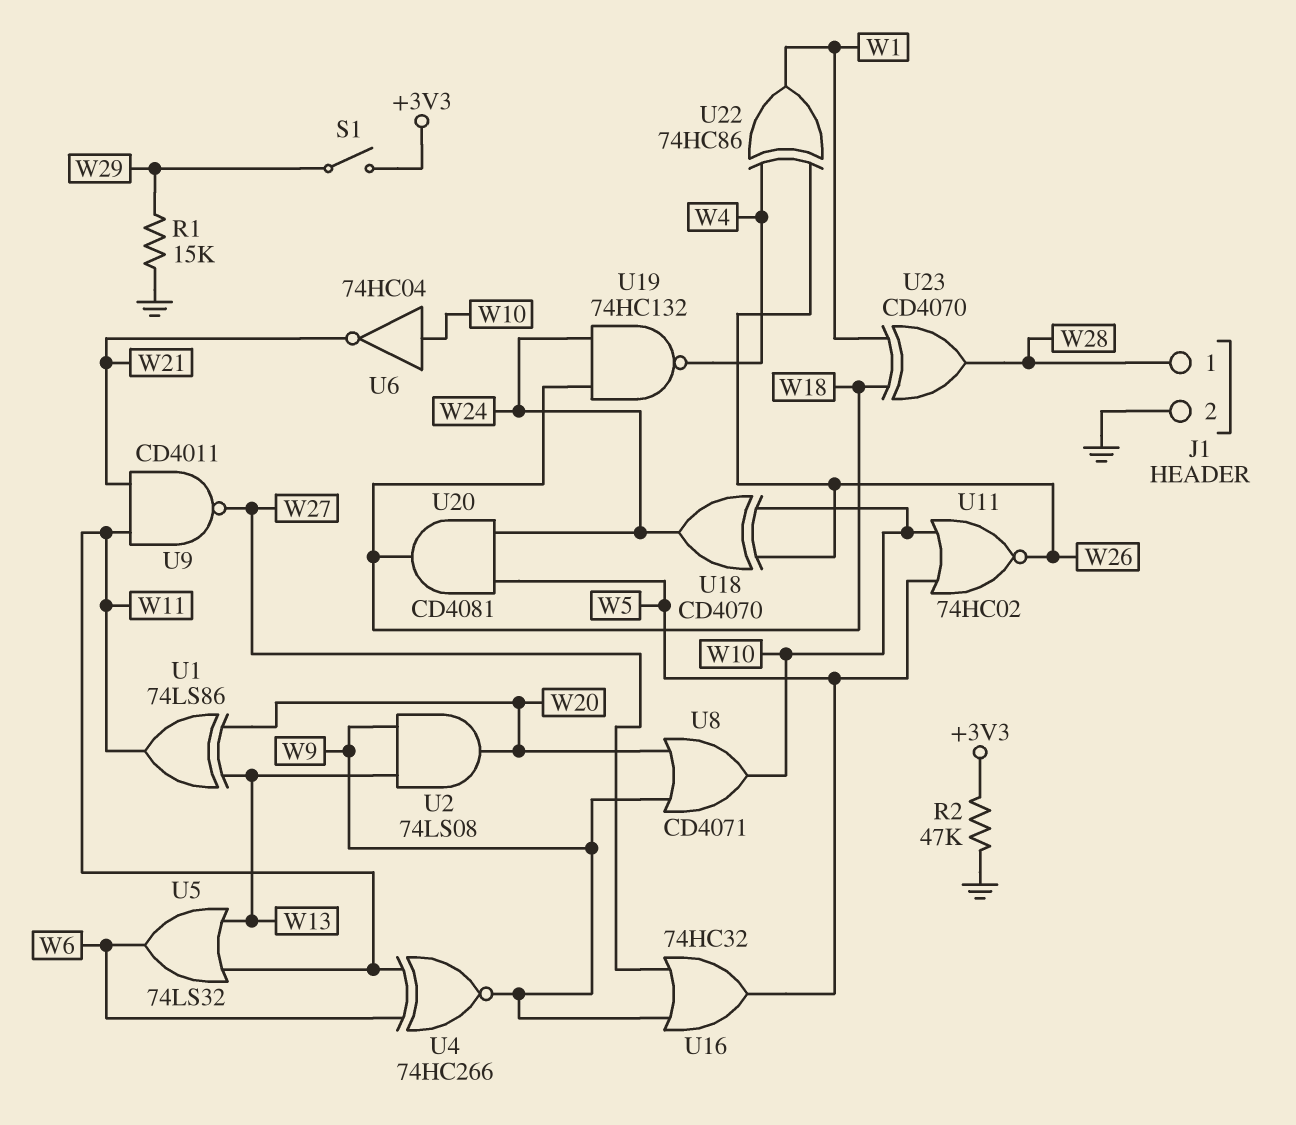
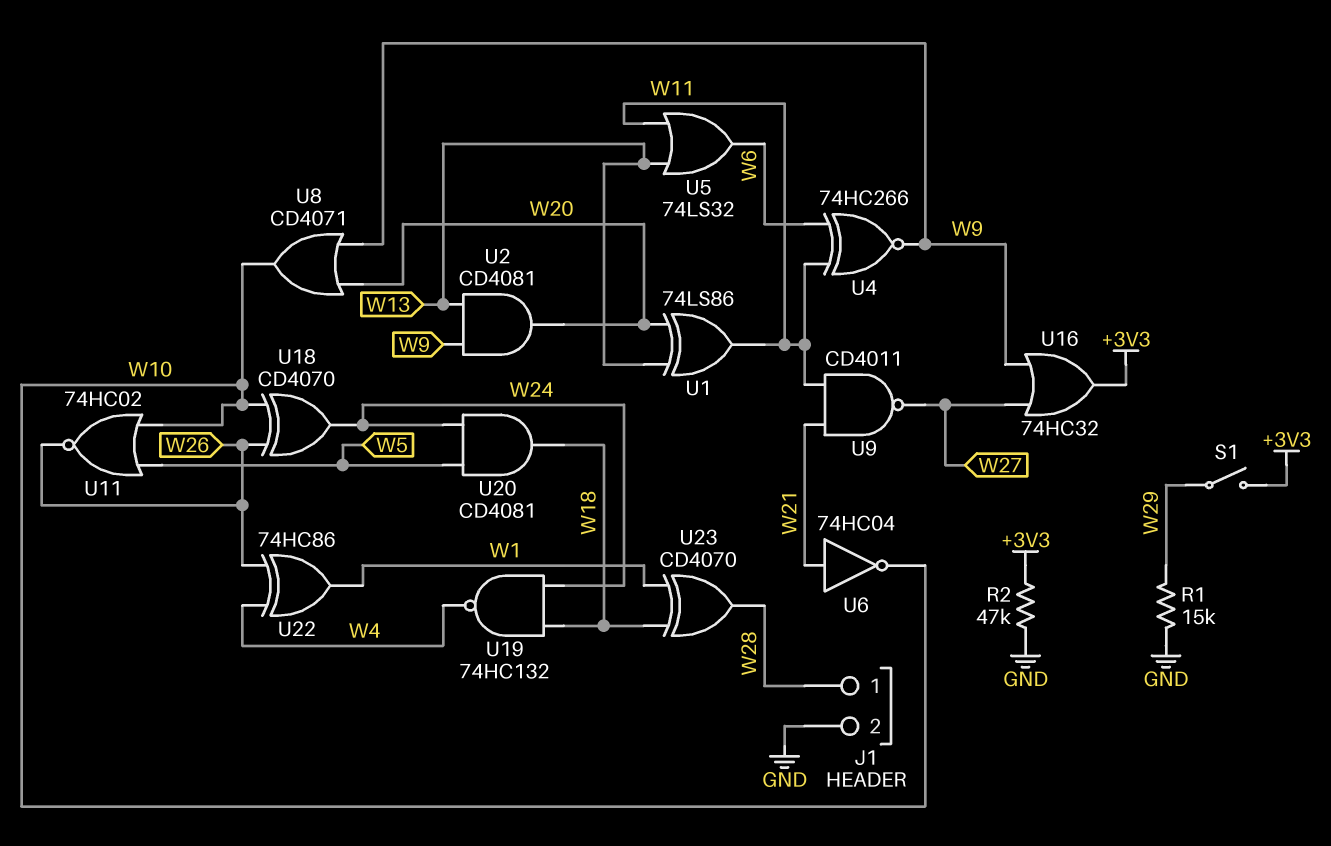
U2: AND 74LS08 (in W9, in W13, out W20) -> AND CD4081 (in W9, in W13, out W20)
U6: NOT 74HC04 (in W10, out W21) -> NOT 74HC04 (in W21, out W10)
U16: OR 74HC32 (in W9, in W27, out W5) -> OR 74HC32 (in W9, in W27, out +3V3)

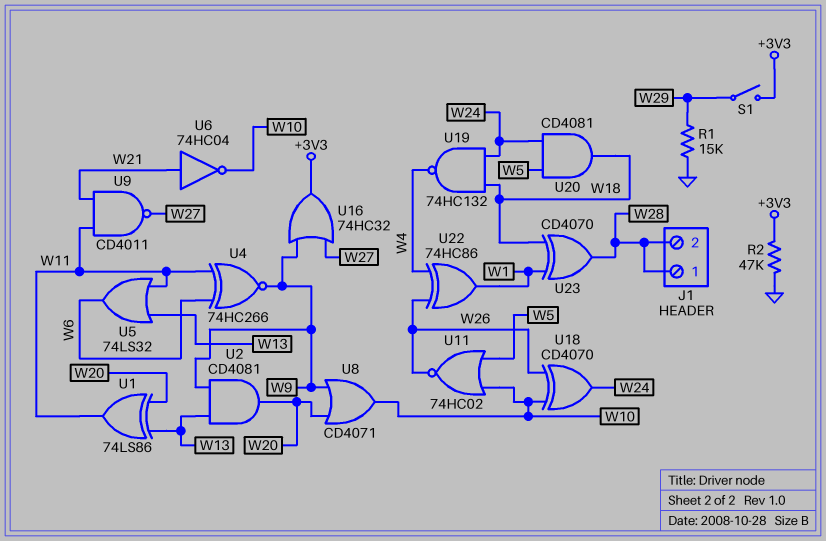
J1 pin 2: GND -> W28

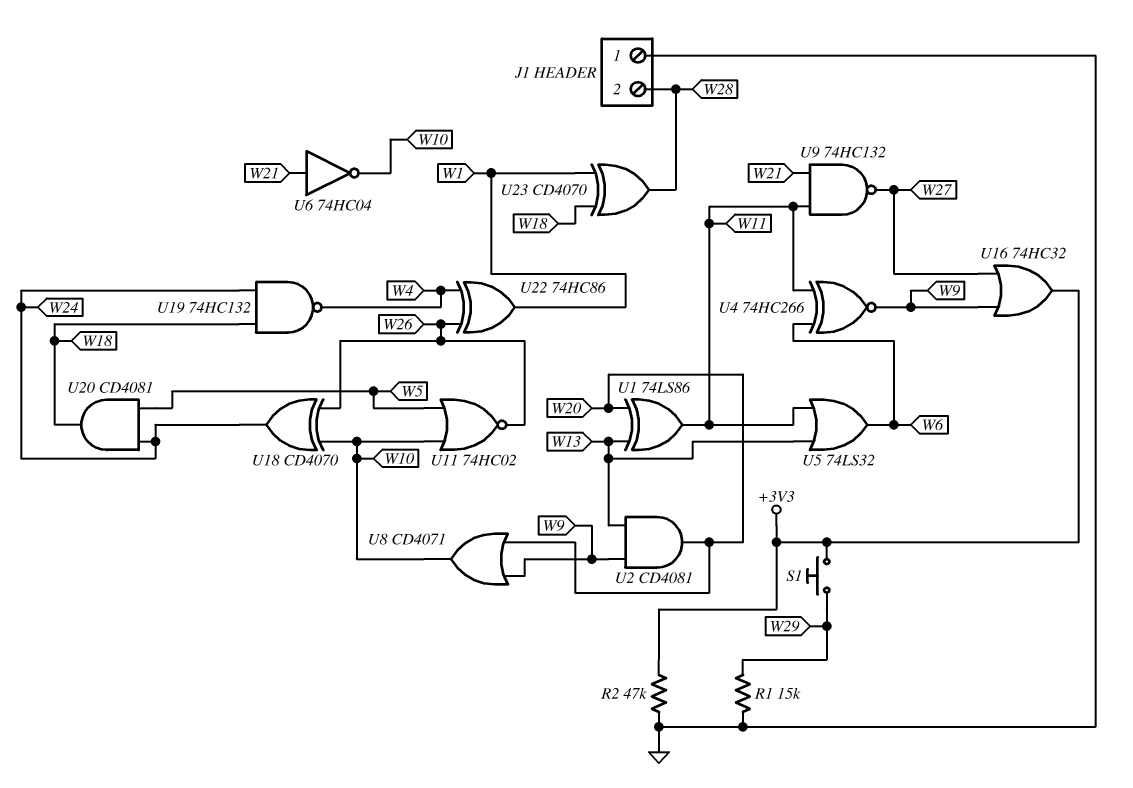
J1 pin 1: W28 -> GND
S1: switch (+3V3, W29) -> button (+3V3, W29)
U9: NAND CD4011 (in W11, in W21, out W27) -> NAND 74HC132 (in W11, in W21, out W27)

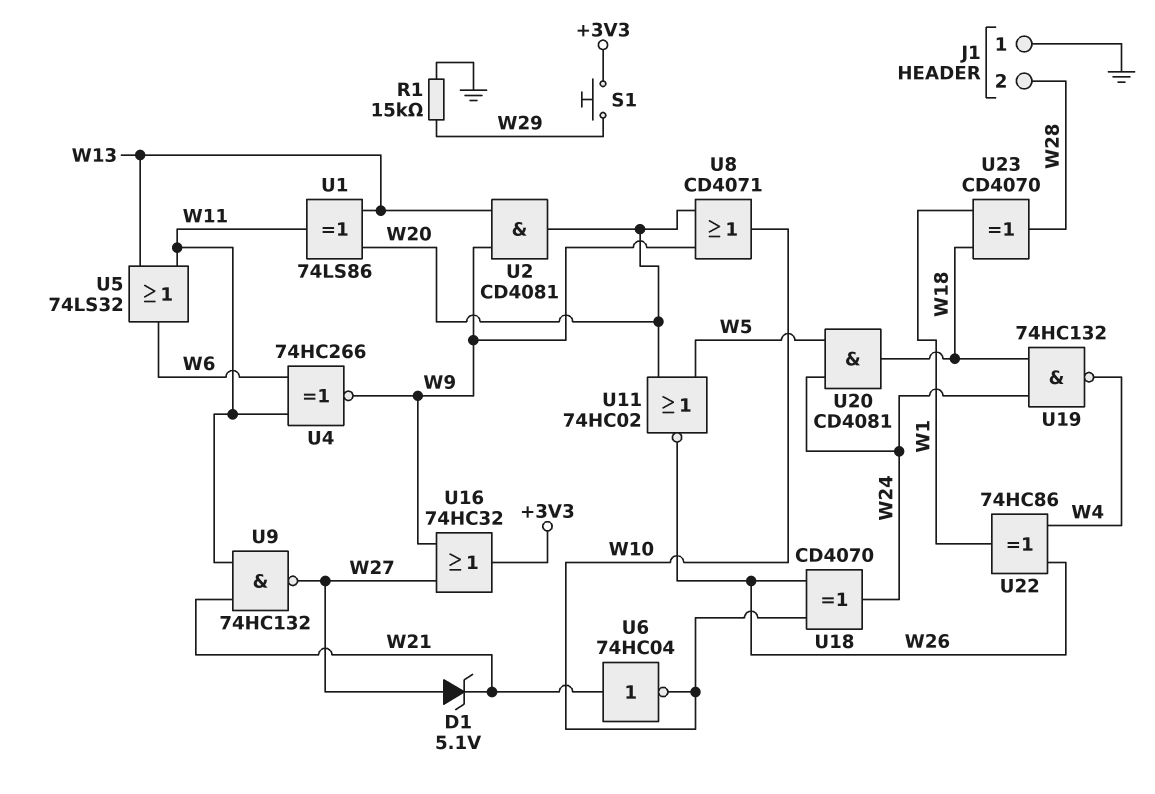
D1: none -> zener 5.1V (A W27, K W21)
R2: 47k (+3V3, GND) -> none
U11: NOR 74HC02 (in W5, in W10, out W26) -> NOR 74HC02 (in W5, in W20, out W26)

